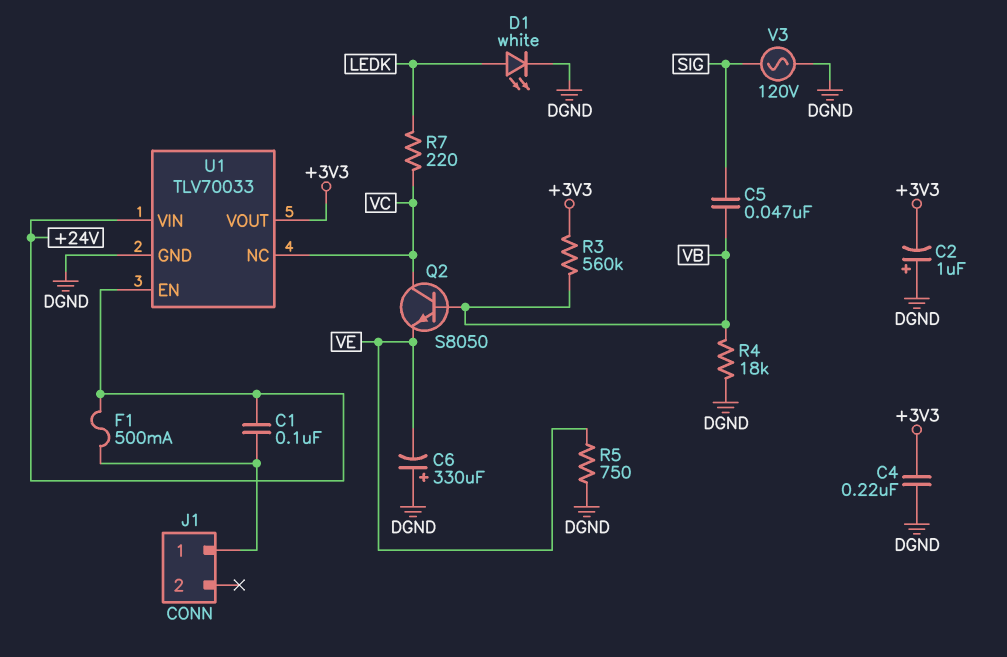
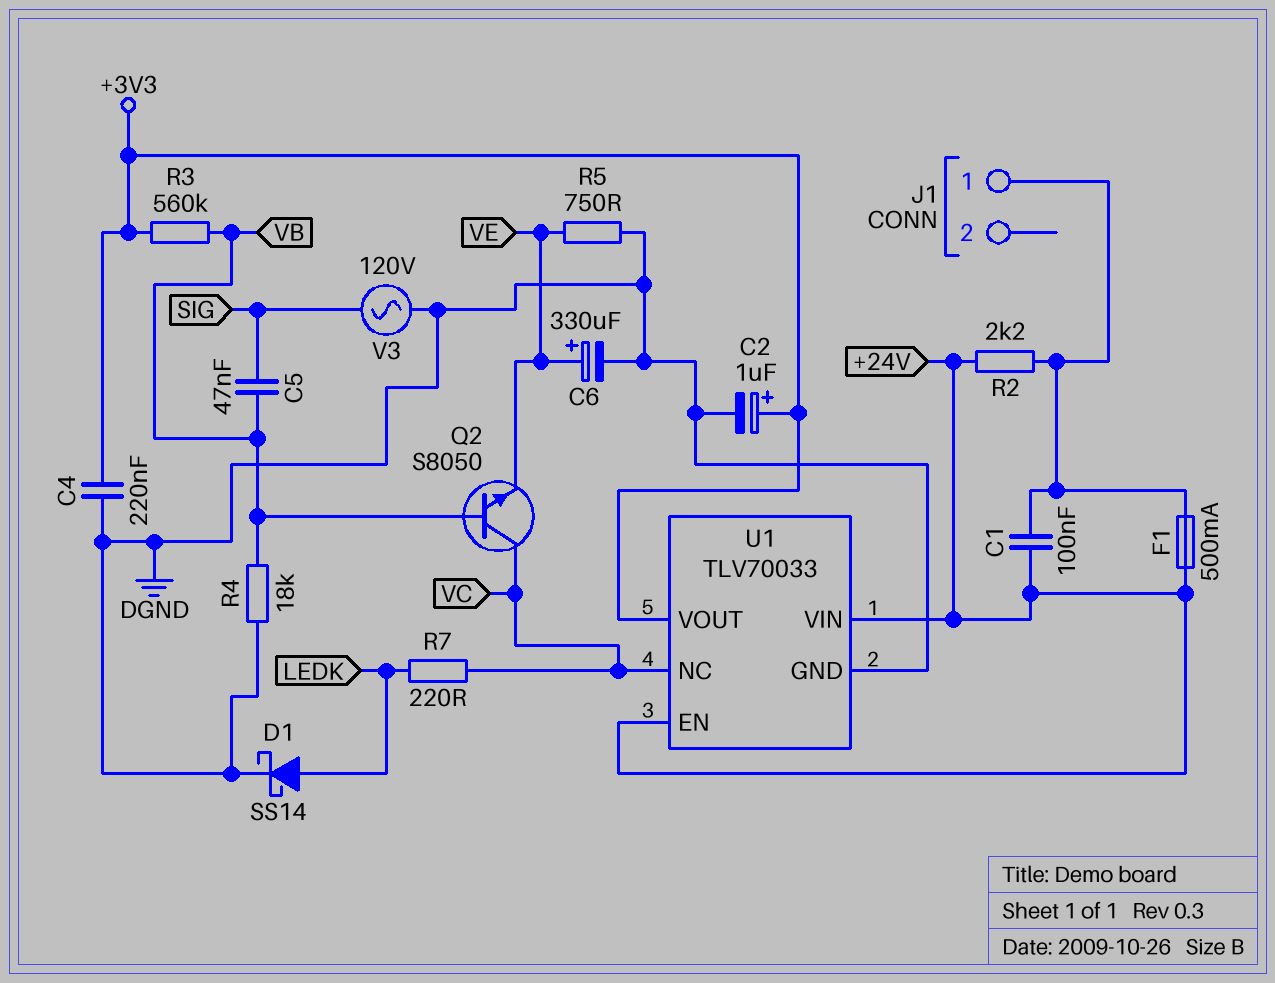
C2: 1uF (plus DGND, minus +3V3) -> 1uF (plus +3V3, minus DGND)
C6: 330uF (plus DGND, minus VE) -> 330uF (plus VE, minus DGND)
D1: LED white (A LEDK, K DGND) -> schottky SS14 (A LEDK, K DGND)
R2: none -> 2.2k (+24V, J1/1)

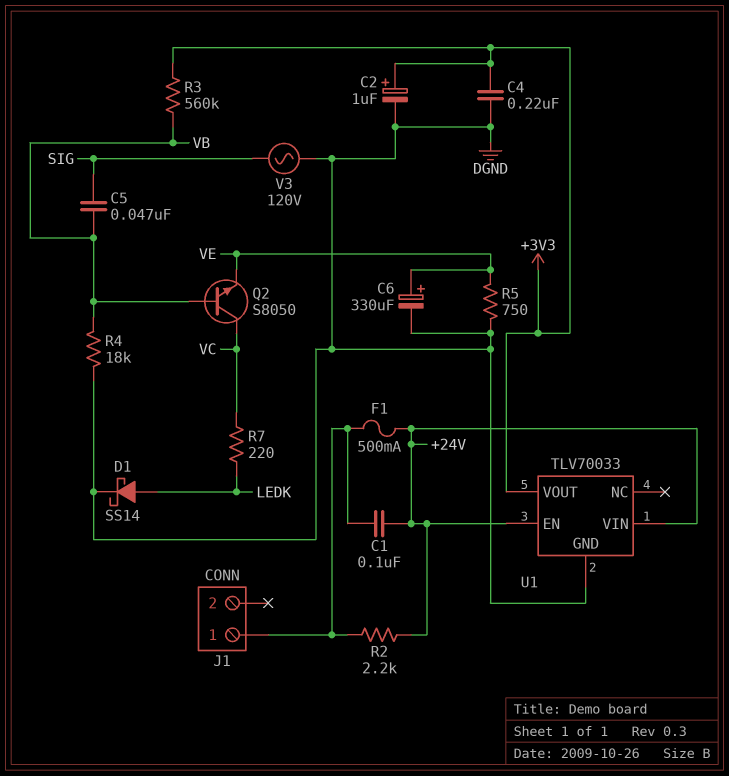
U1 pin NC: VC -> none

